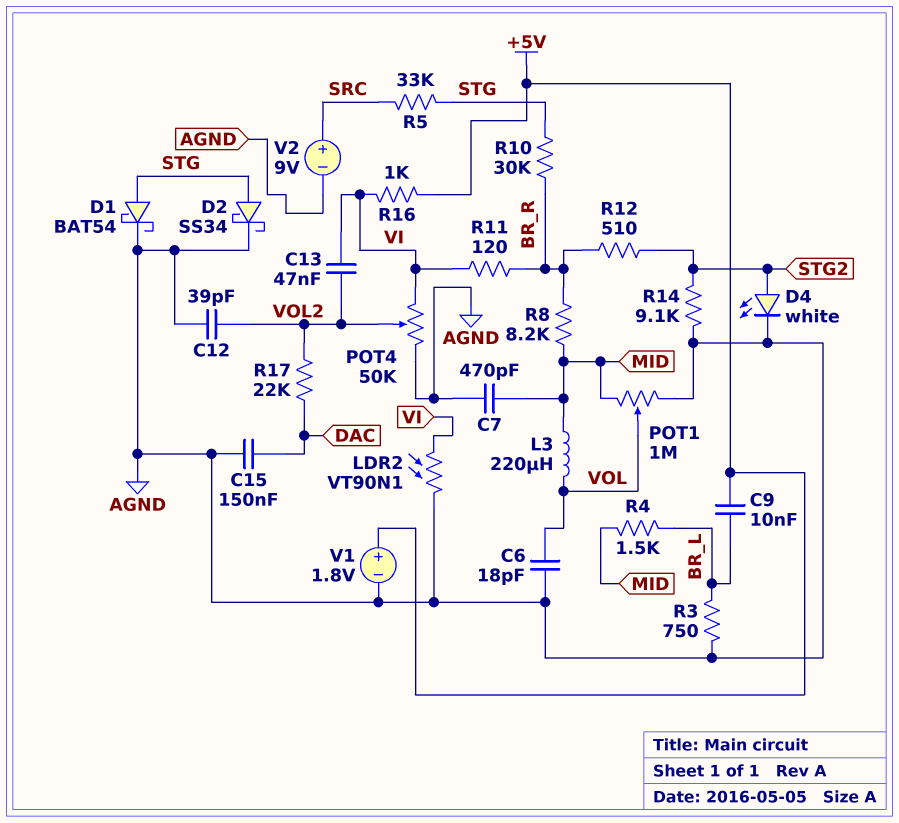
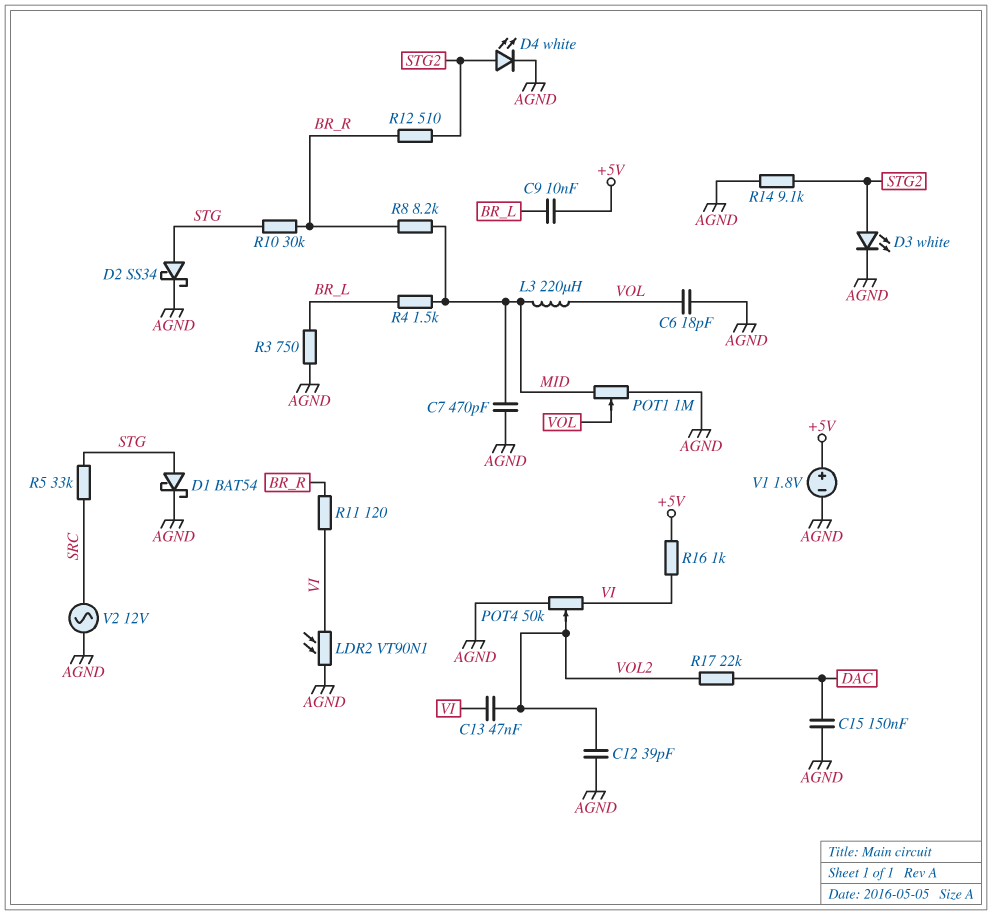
D3: none -> LED white (A STG2, K AGND)
V2: 9V (plus SRC, minus AGND) -> AC 12V (AGND, SRC)

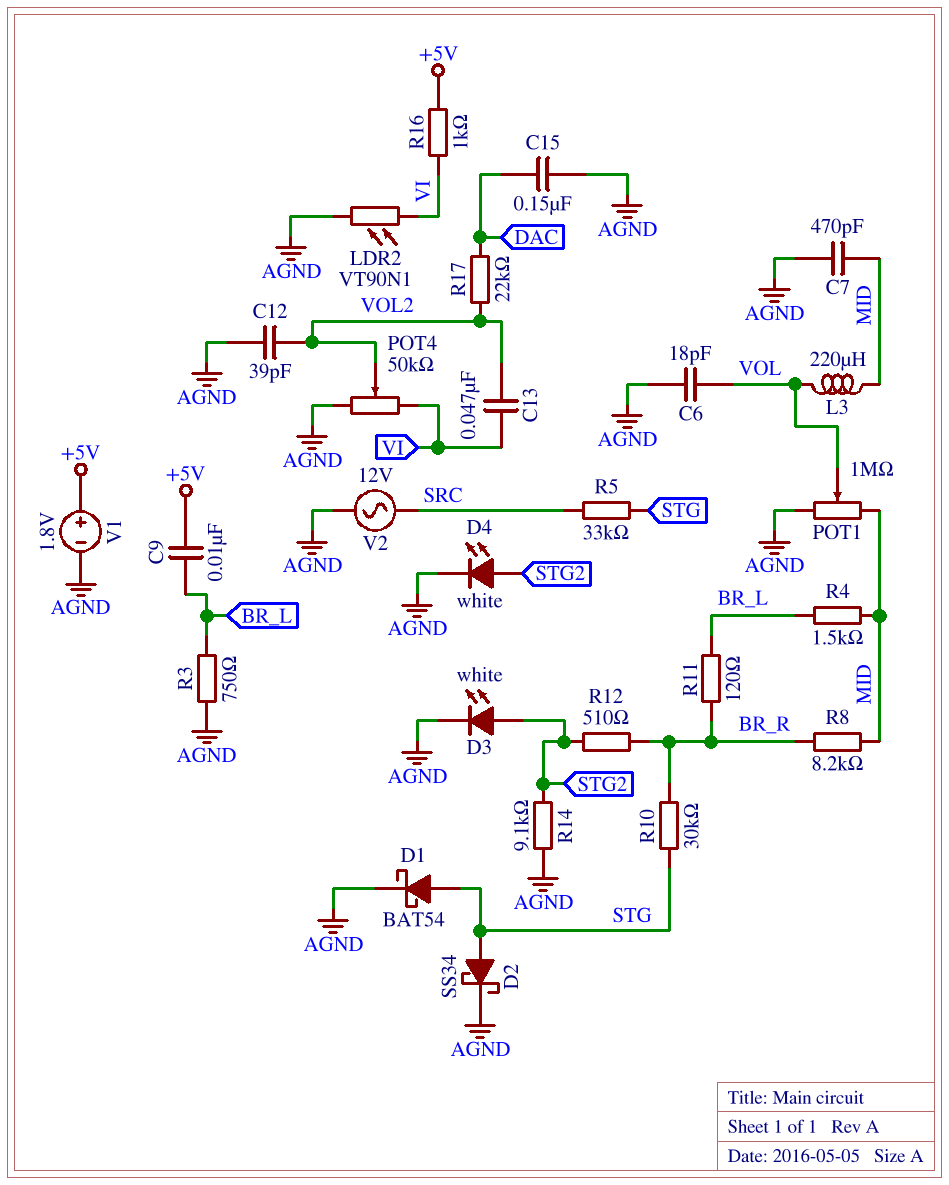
R11: 120 (BR_R, VI) -> 120 (BR_L, BR_R)

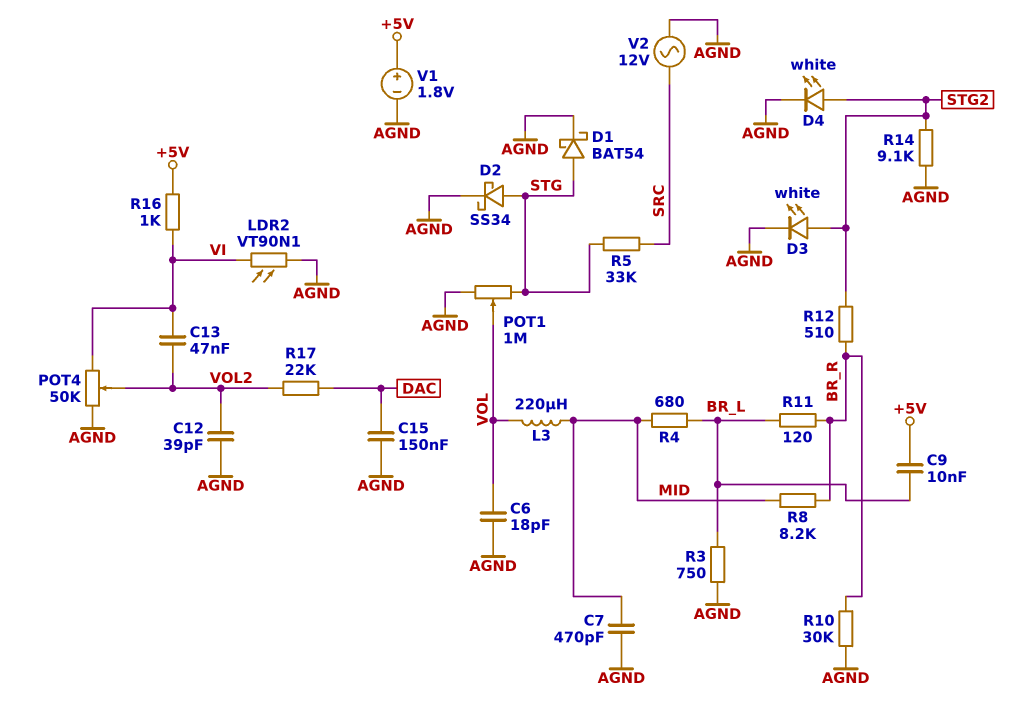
POT1: 1M (AGND, MID, wiper VOL) -> 1M (AGND, STG, wiper VOL)
R4: 1.5k (BR_L, MID) -> 680 (BR_L, MID)
R10: 30k (BR_R, STG) -> 30k (AGND, BR_R)

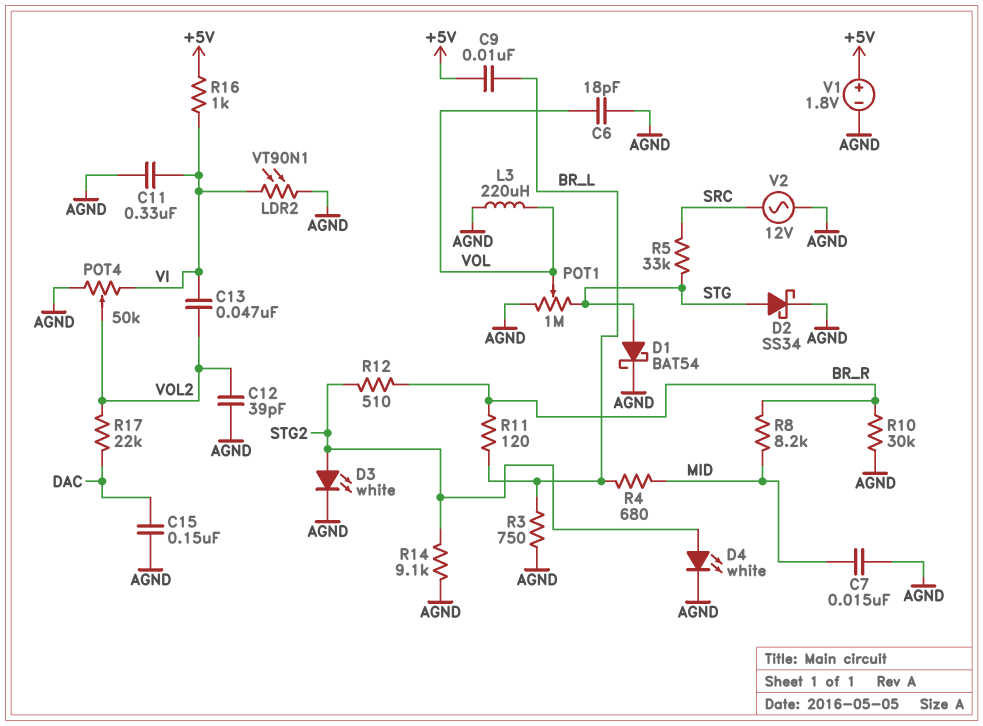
C7: 470pF (AGND, MID) -> 15nF (AGND, MID)
C11: none -> 330nF (AGND, VI)
L3: 220uH (MID, VOL) -> 220uH (AGND, VOL)

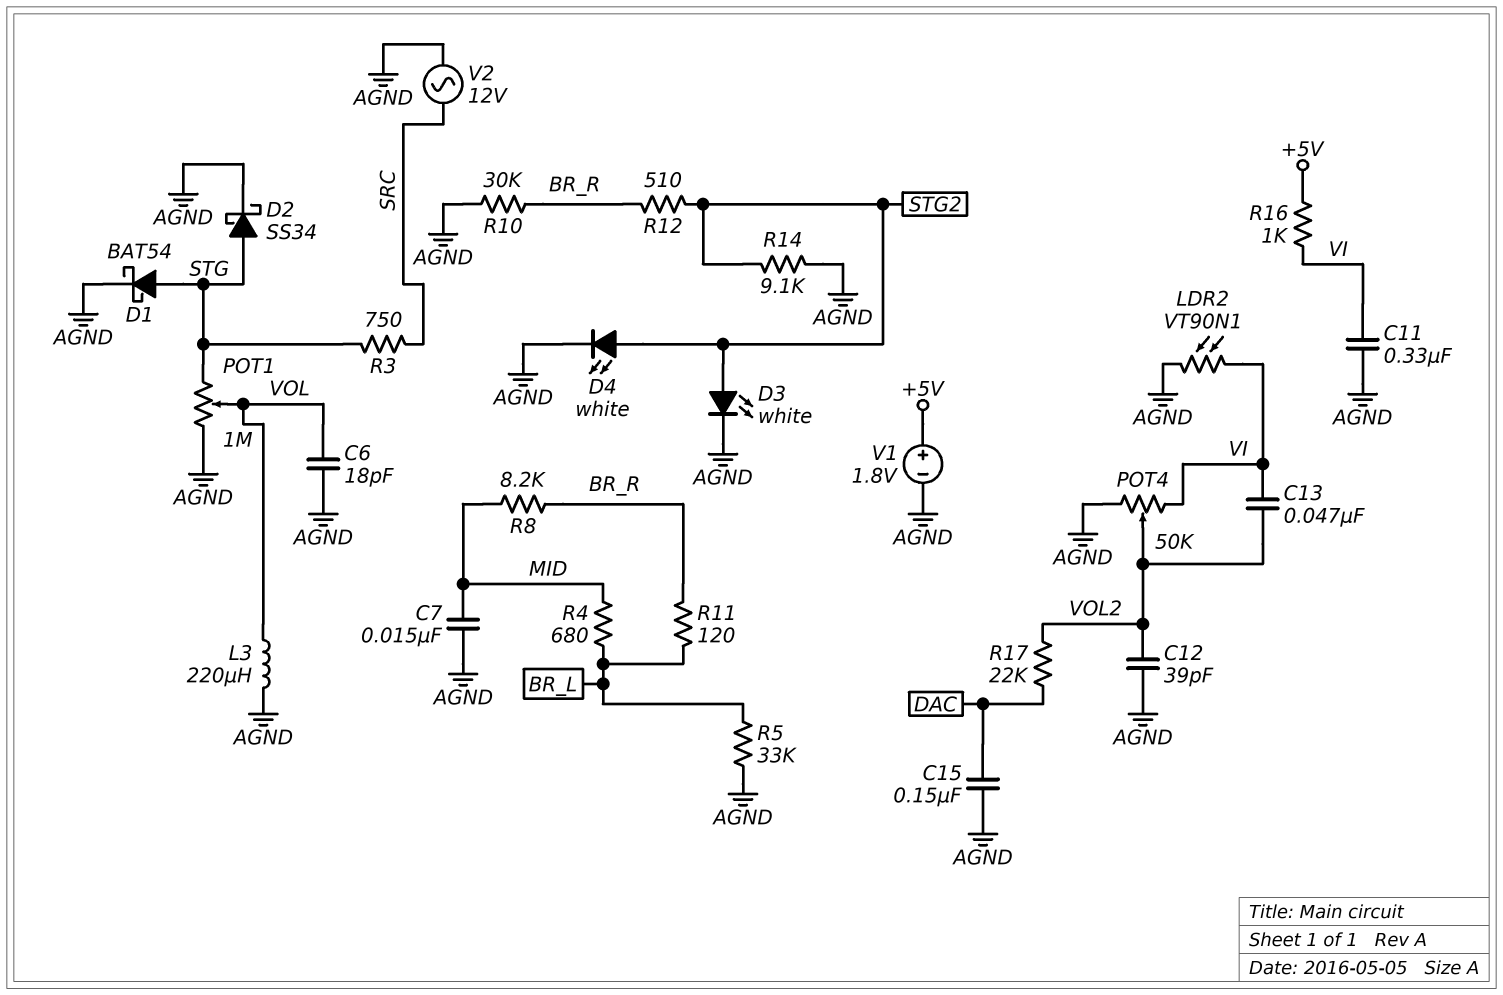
C9: 10nF (+5V, BR_L) -> none
R3: 750 (AGND, BR_L) -> 750 (SRC, STG)
R5: 33k (SRC, STG) -> 33k (AGND, BR_L)

